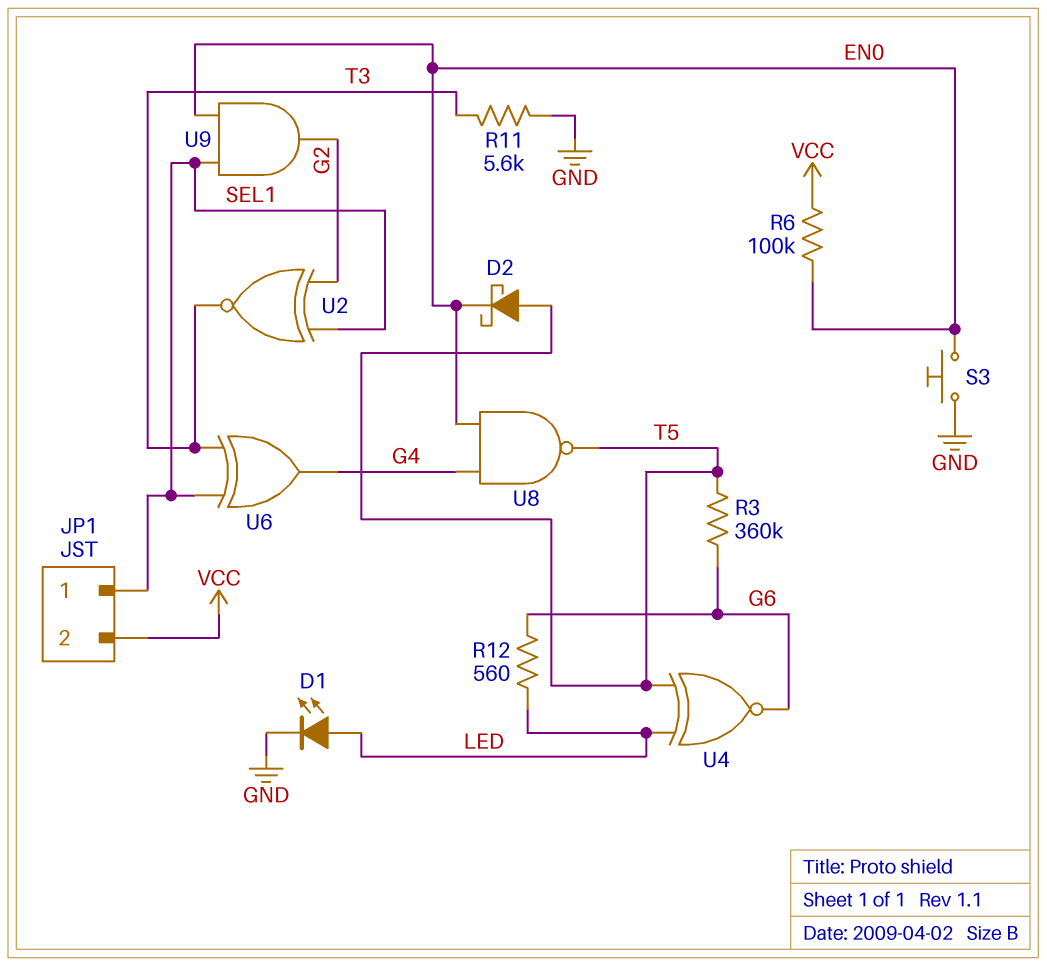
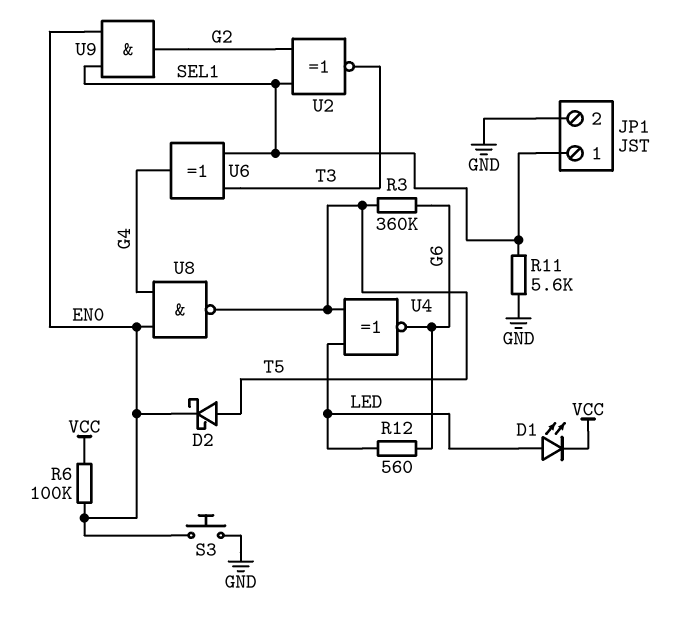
D1: LED (A LED, K GND) -> LED (A LED, K VCC)
JP1 pin 2: VCC -> GND
R11: 5.6k (GND, T3) -> 5.6k (GND, SEL1)

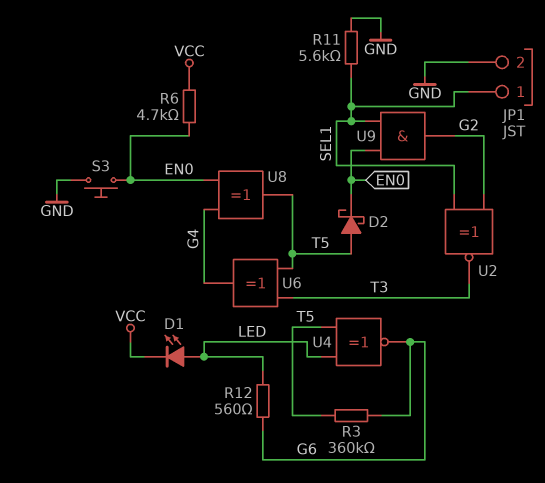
R6: 100k (EN0, VCC) -> 4.7k (EN0, VCC)
U6: XOR (in SEL1, in T3, out G4) -> XOR (in T3, in T5, out G4)
U8: NAND (in EN0, in G4, out T5) -> XOR (in EN0, in G4, out T5)

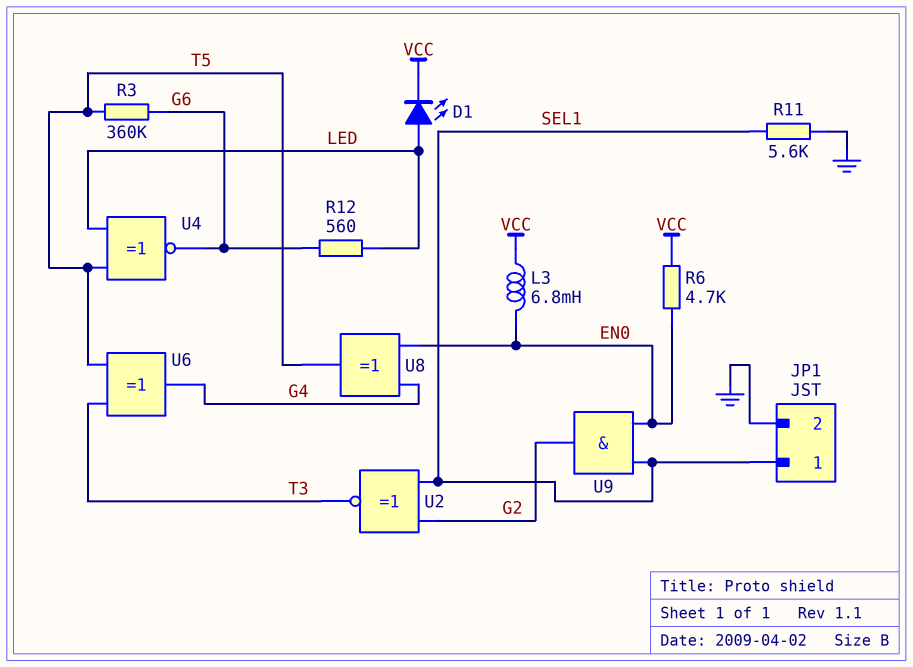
D2: schottky (A T5, K EN0) -> none
L3: none -> 6.8mH (EN0, VCC)
S3: button (EN0, GND) -> none

